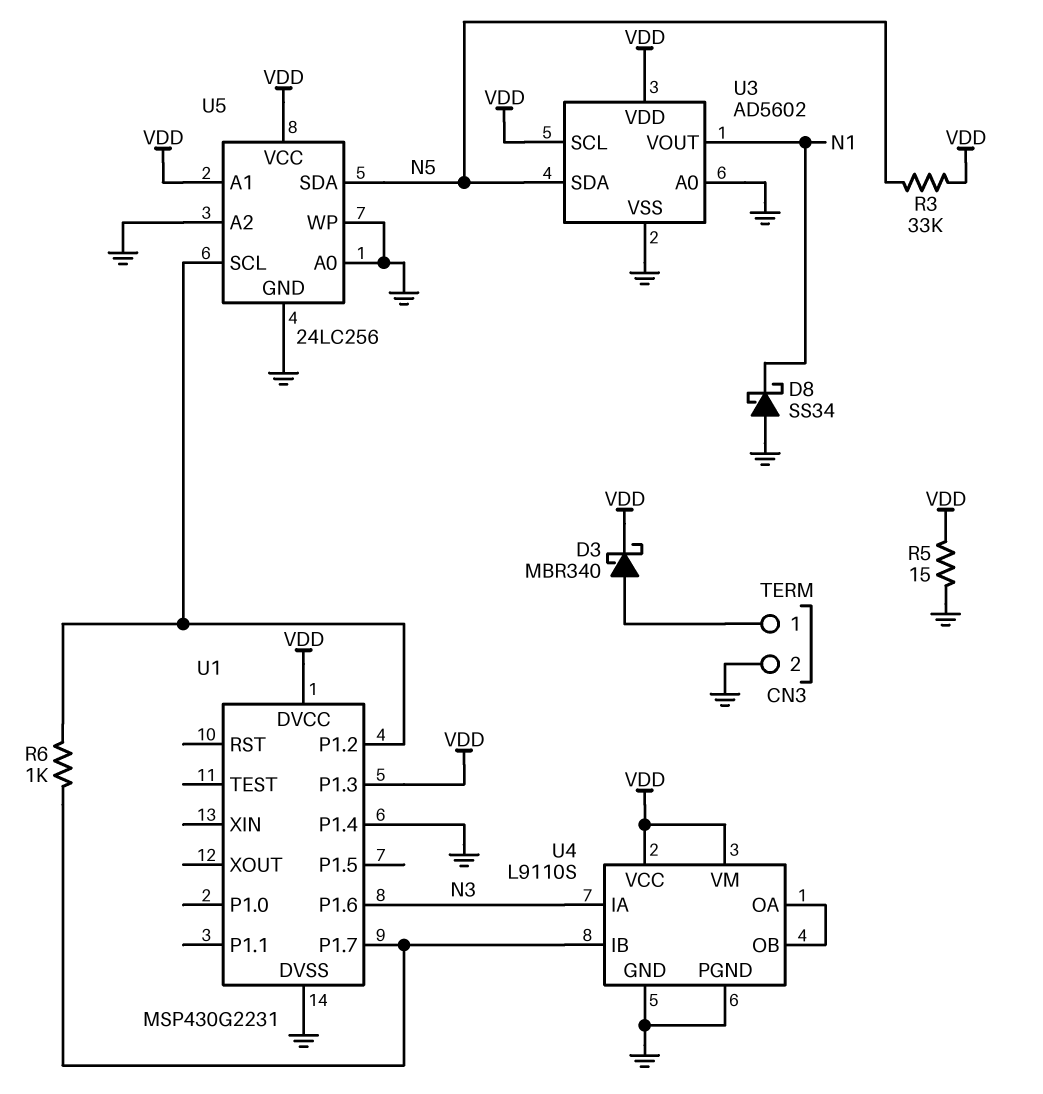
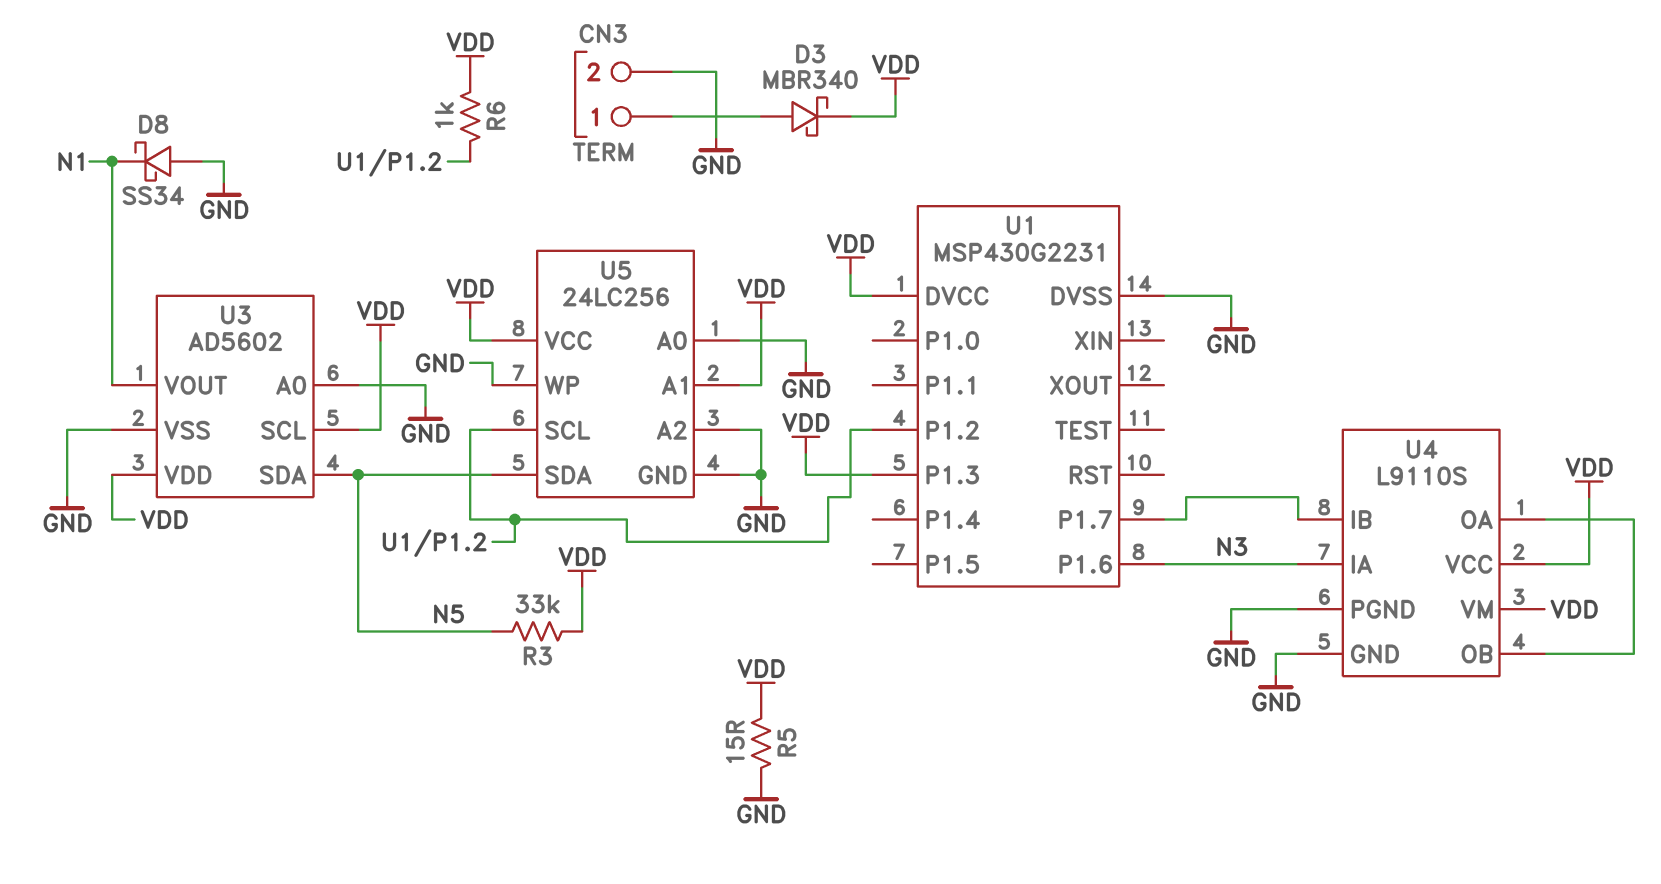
R6: 1k (U1/P1.2, U1/P1.7) -> 1k (U1/P1.2, VDD)
U1 pin P1.4: GND -> none

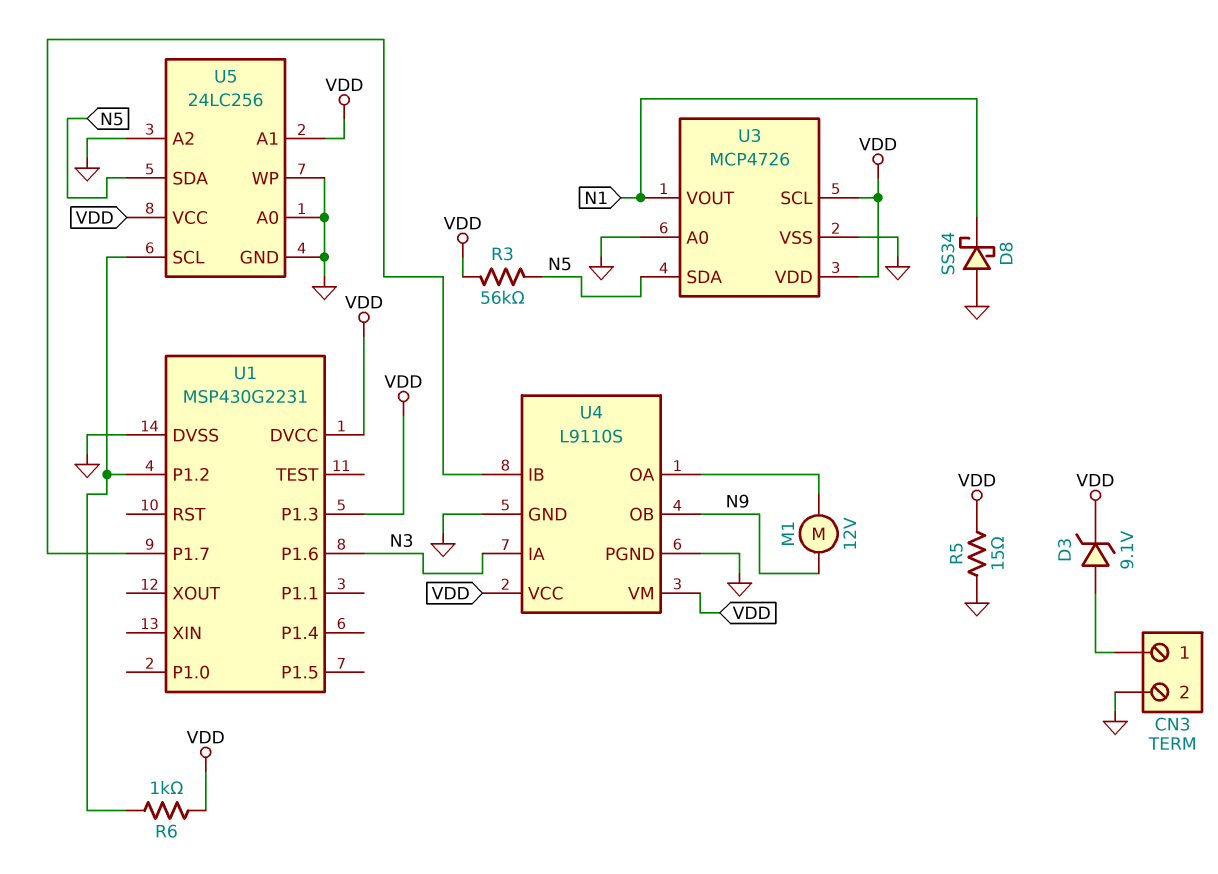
D3: schottky MBR340 (A CN3/1, K VDD) -> zener 9.1V (A CN3/1, K VDD)
M1: none -> motor 12V (N9, U4/OA)
R3: 33k (N5, VDD) -> 56k (N5, VDD)
U3: AD5602 -> MCP4726
U4 pin OB: U4/OA -> N9

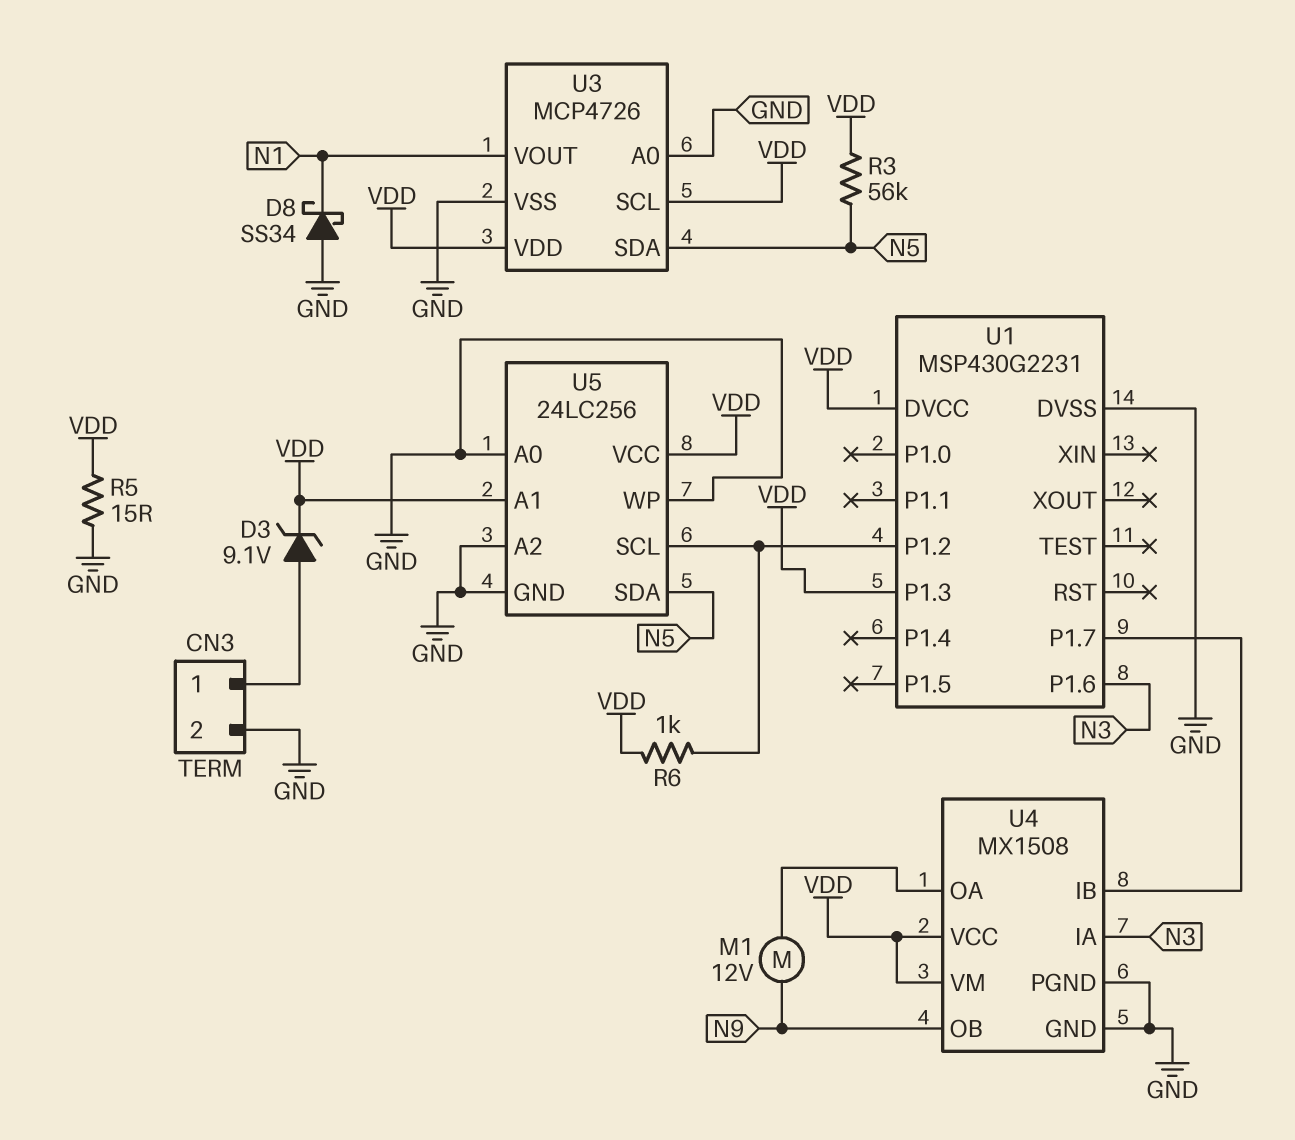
U4: L9110S -> MX1508

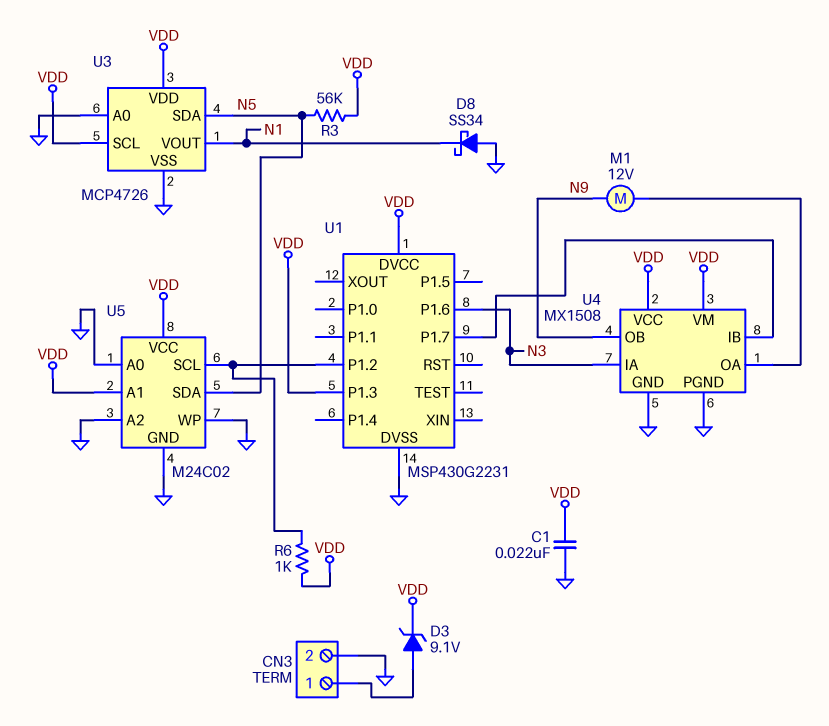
C1: none -> 22nF (GND, VDD)
R5: 15 (GND, VDD) -> none
U5: 24LC256 -> M24C02

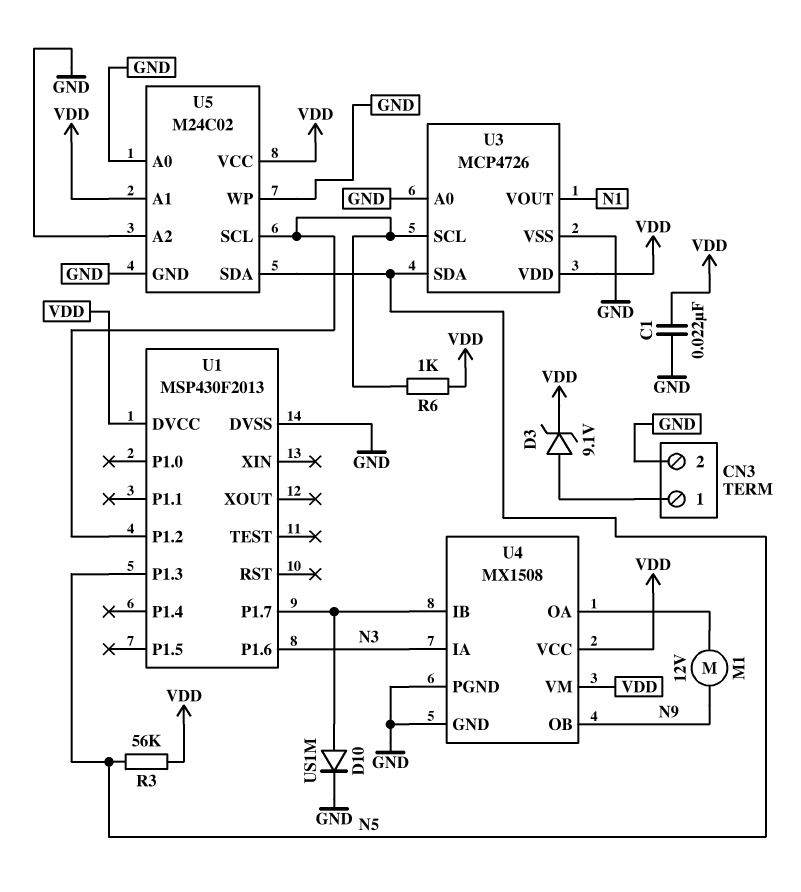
D8: schottky SS34 (A GND, K N1) -> none
D10: none -> diode US1M (A U1/P1.7, K GND)
U1: MSP430G2231 -> MSP430F2013
U1 pin P1.3: VDD -> N5
U3 pin SCL: VDD -> U1/P1.2

